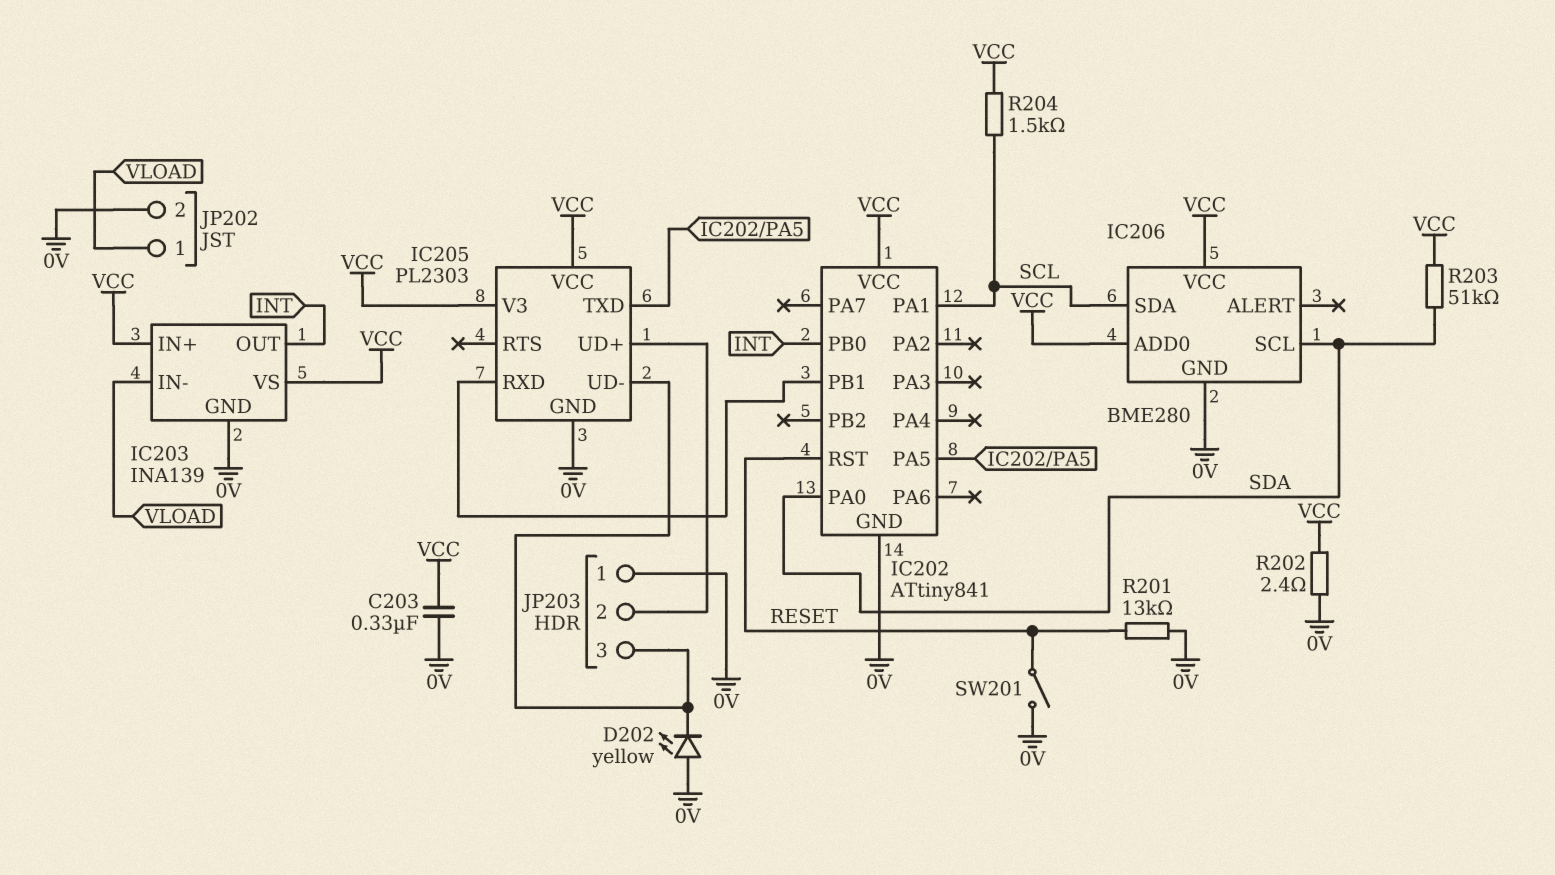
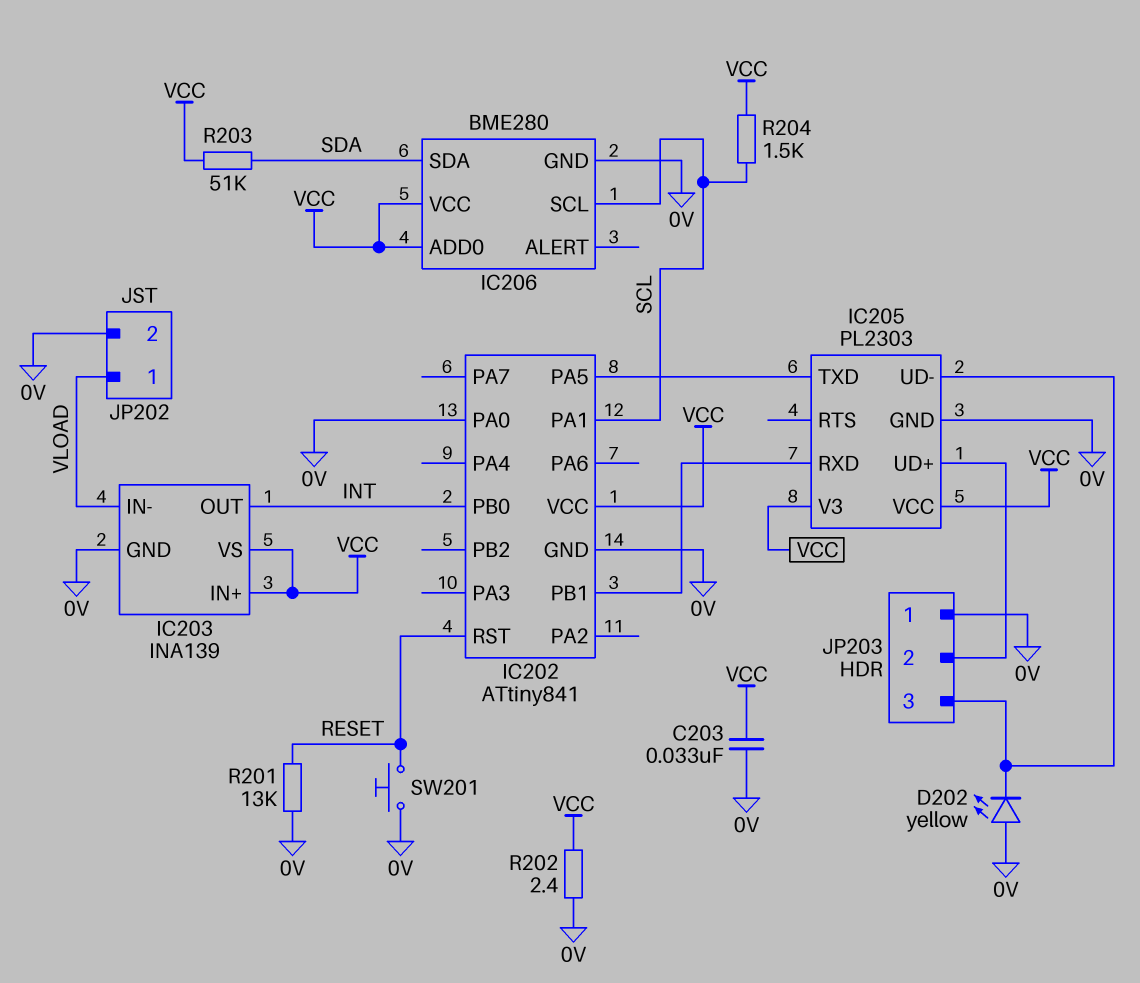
C203: 330nF (0V, VCC) -> 33nF (0V, VCC)
IC202 pin PA0: SDA -> 0V
IC206 pin SCL: SDA -> SCL
IC206 pin SDA: SCL -> SDA
SW201: switch (0V, RESET) -> button (0V, RESET)

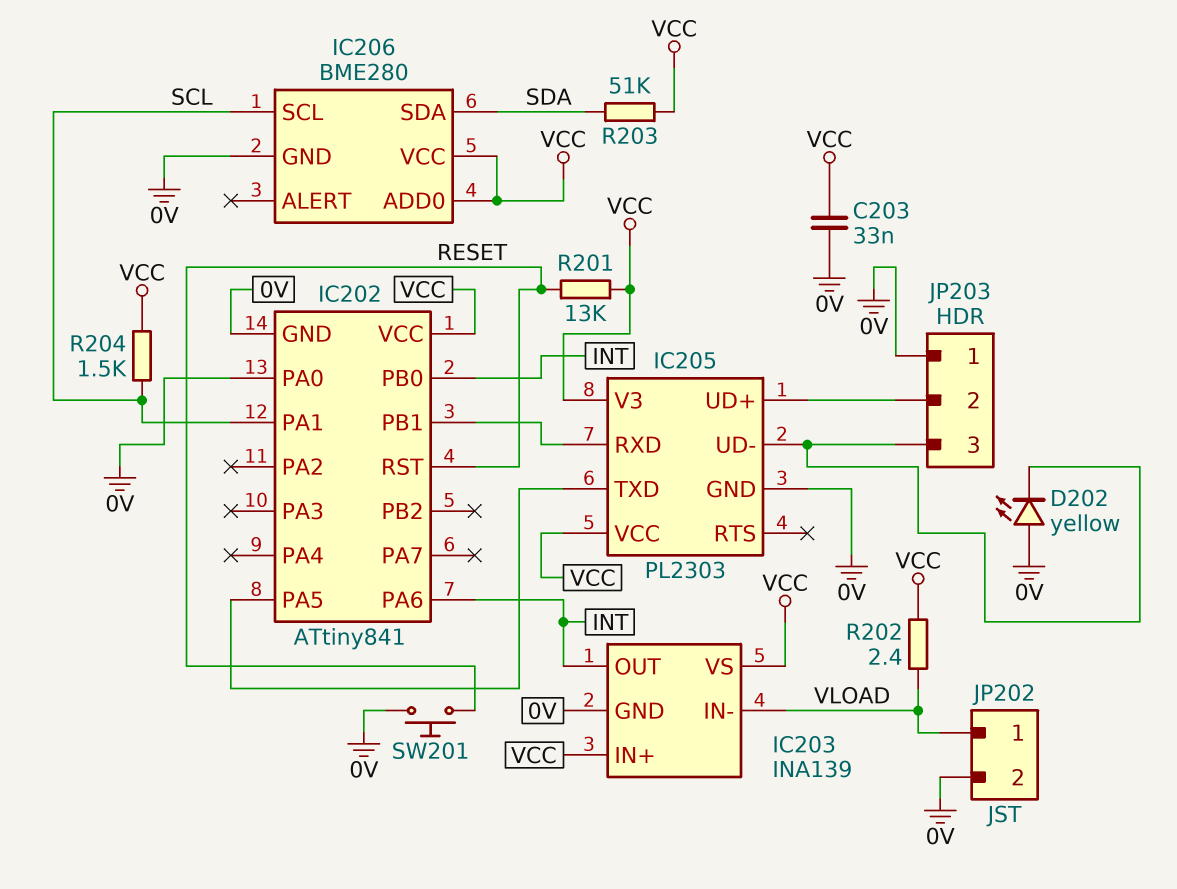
IC202 pin PA6: none -> INT
R201: 13k (0V, RESET) -> 13k (RESET, VCC)
R202: 2.4 (0V, VCC) -> 2.4 (VCC, VLOAD)

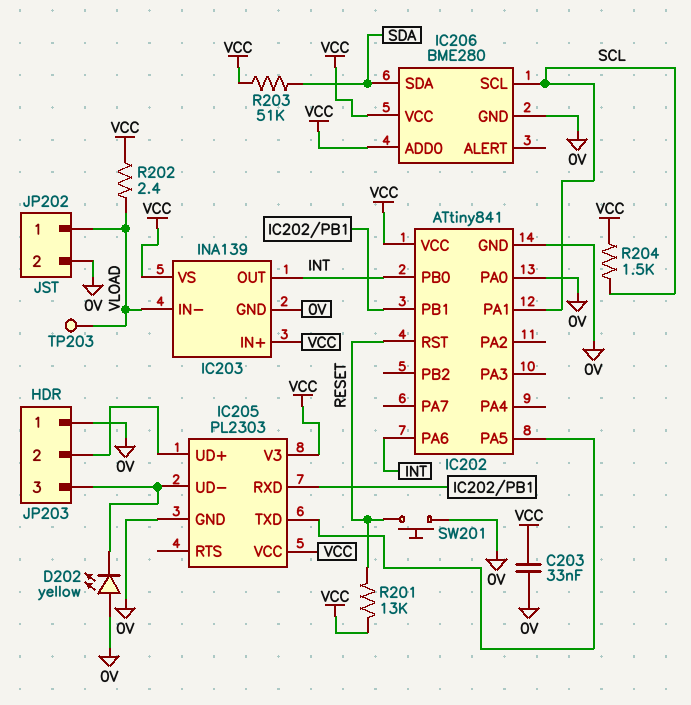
TP203: none -> test point (VLOAD)

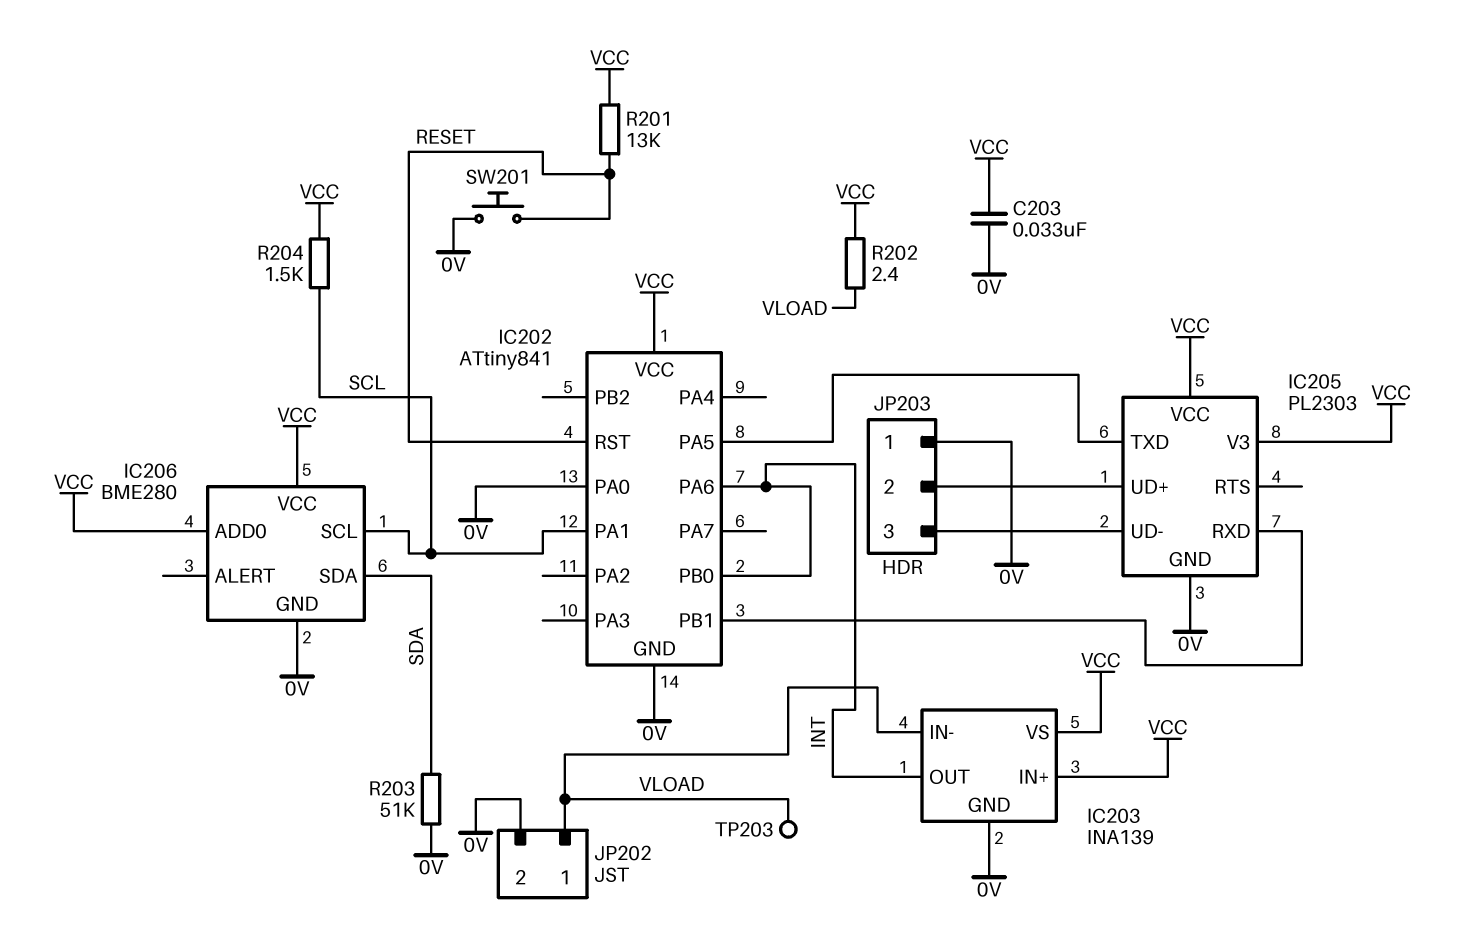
D202: LED yellow (A 0V, K IC205/UD-) -> none
R203: 51k (SDA, VCC) -> 51k (0V, SDA)

